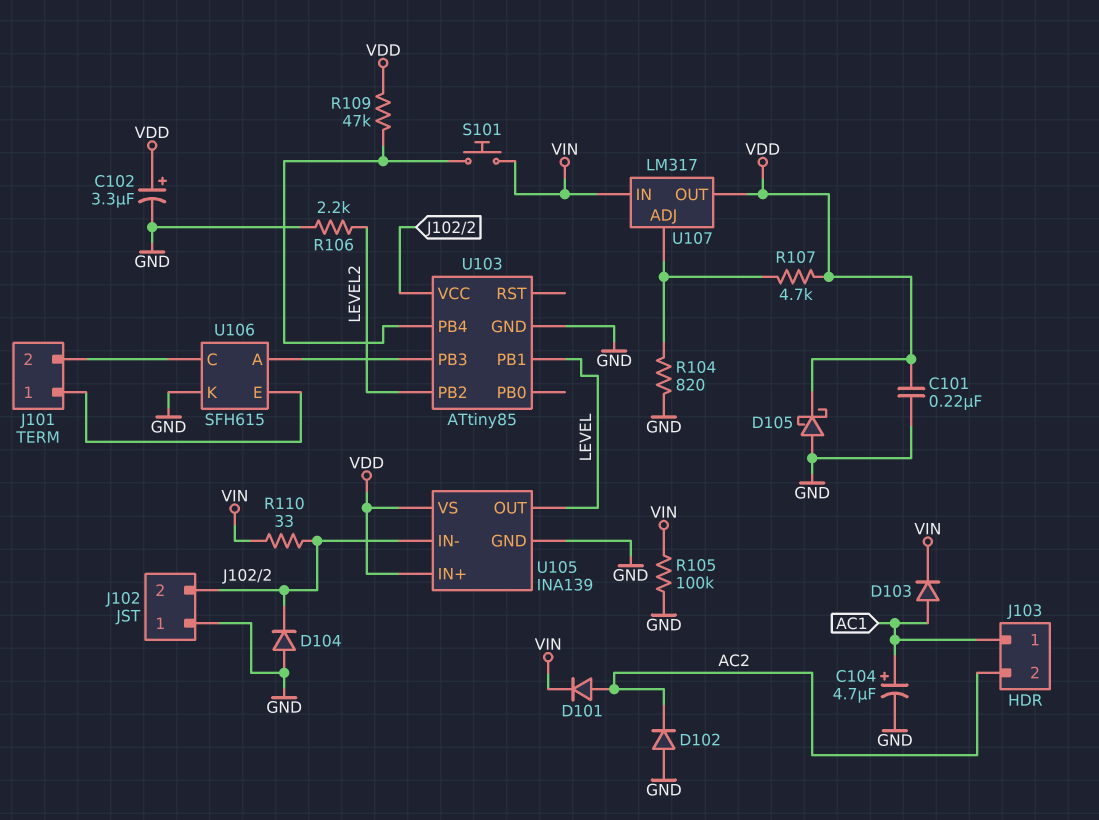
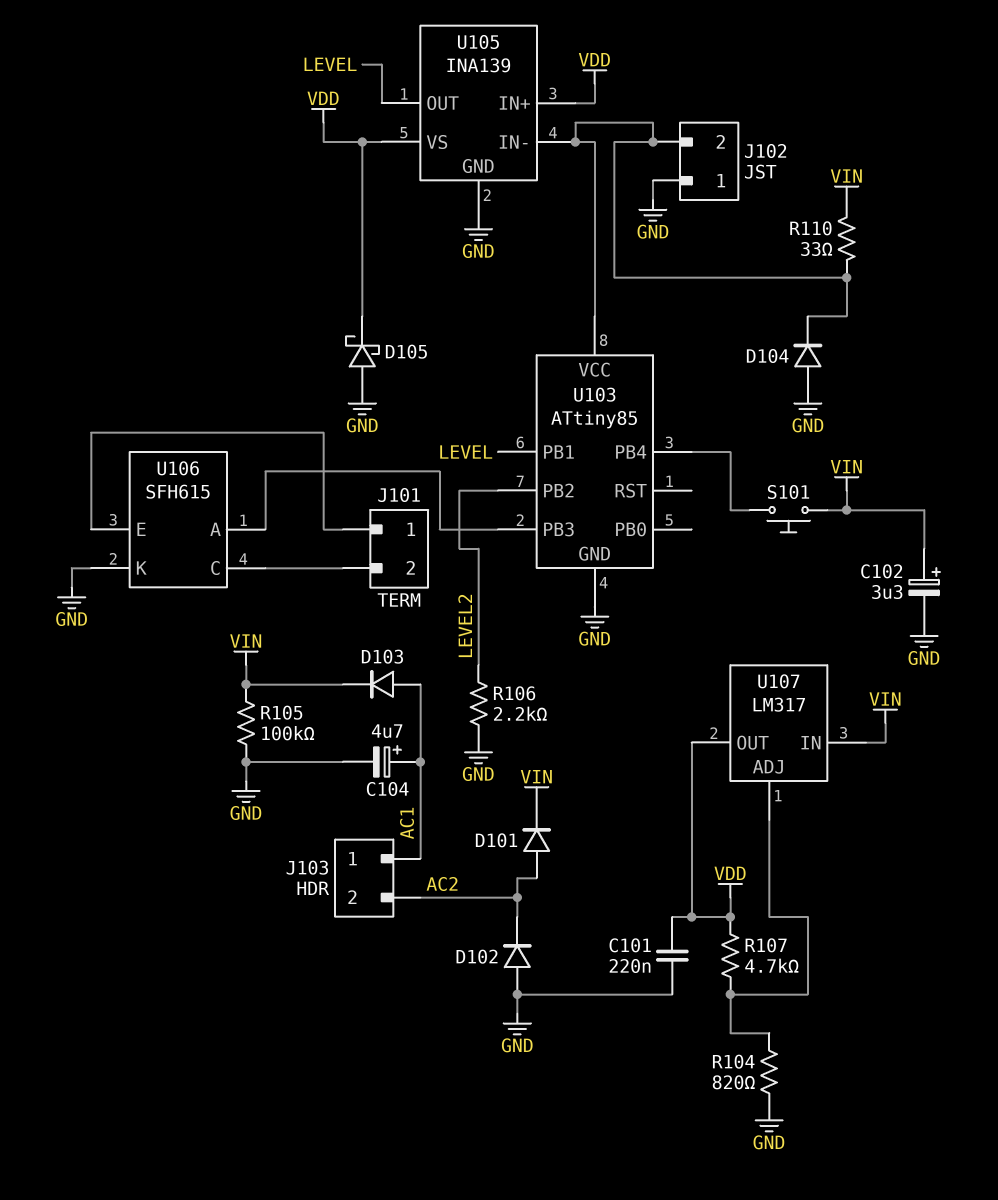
C102: 3.3uF (plus VDD, minus GND) -> 3.3uF (plus VIN, minus GND)
R109: 47k (U103/PB4, VDD) -> none

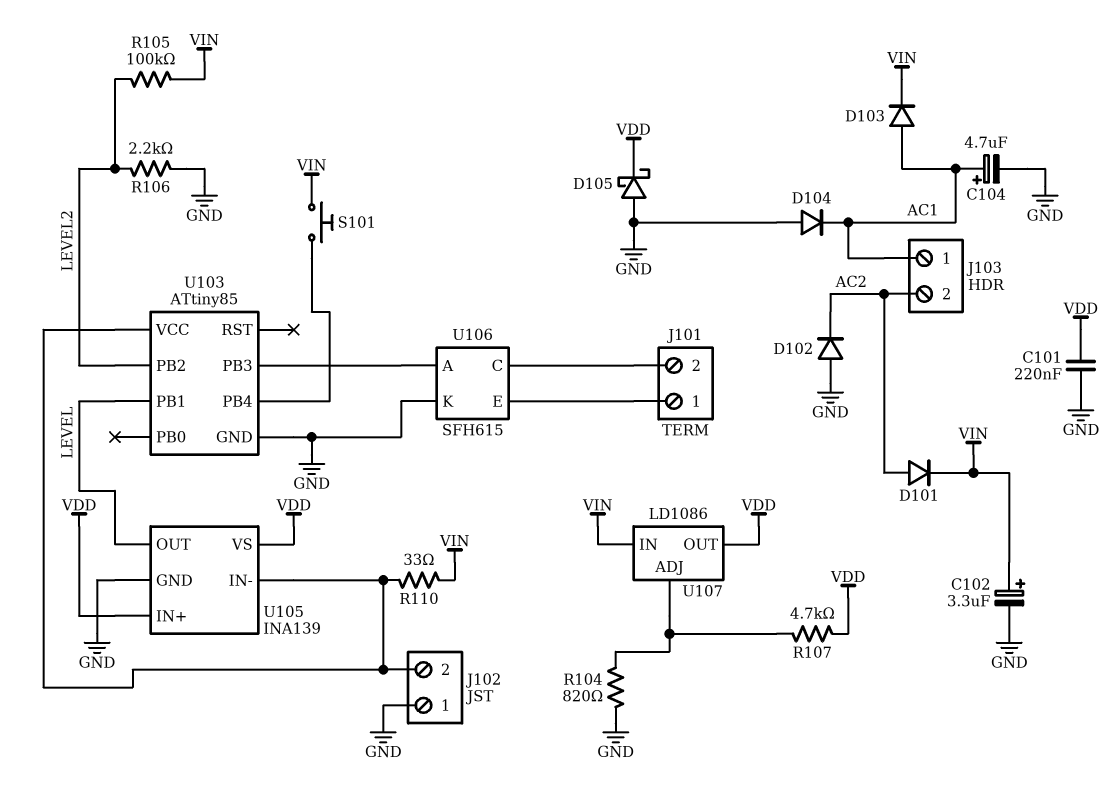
D104: diode (A GND, K J102/2) -> diode (A GND, K AC1)
R105: 100k (GND, VIN) -> 100k (LEVEL2, VIN)
U107: LM317 -> LD1086

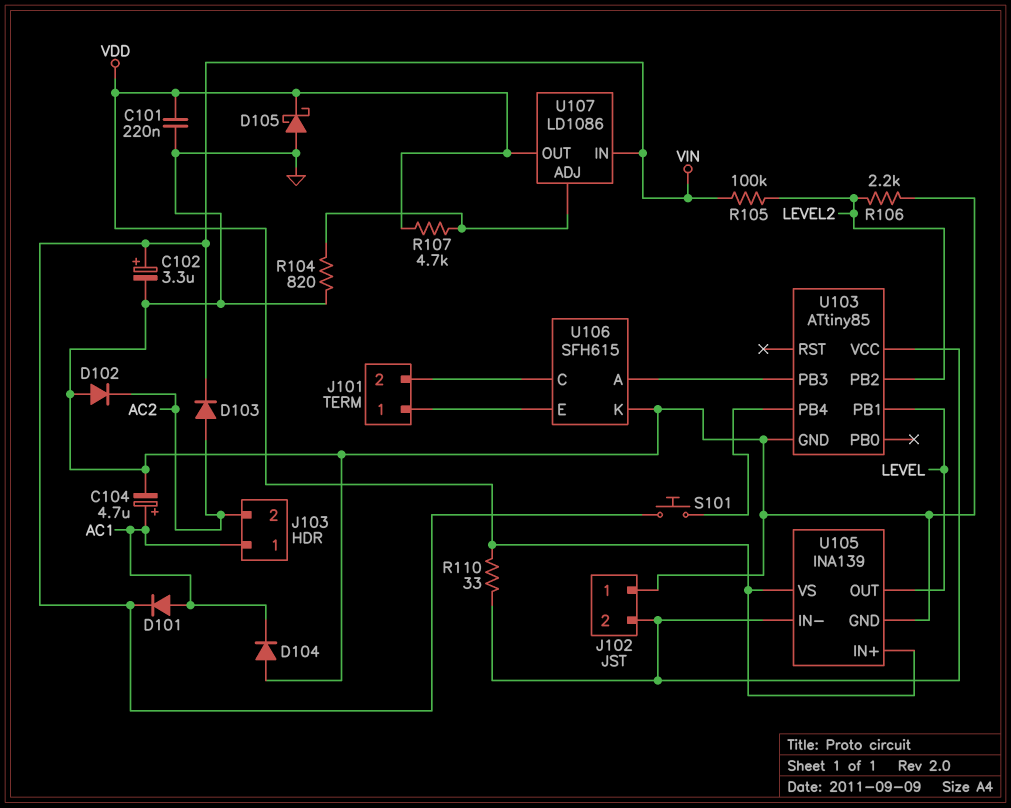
D101: diode (A AC2, K VIN) -> diode (A AC1, K VIN)
D103: diode (A AC1, K VIN) -> diode (A AC2, K VIN)
R110: 33 (J102/2, VIN) -> 33 (J102/2, VDD)

